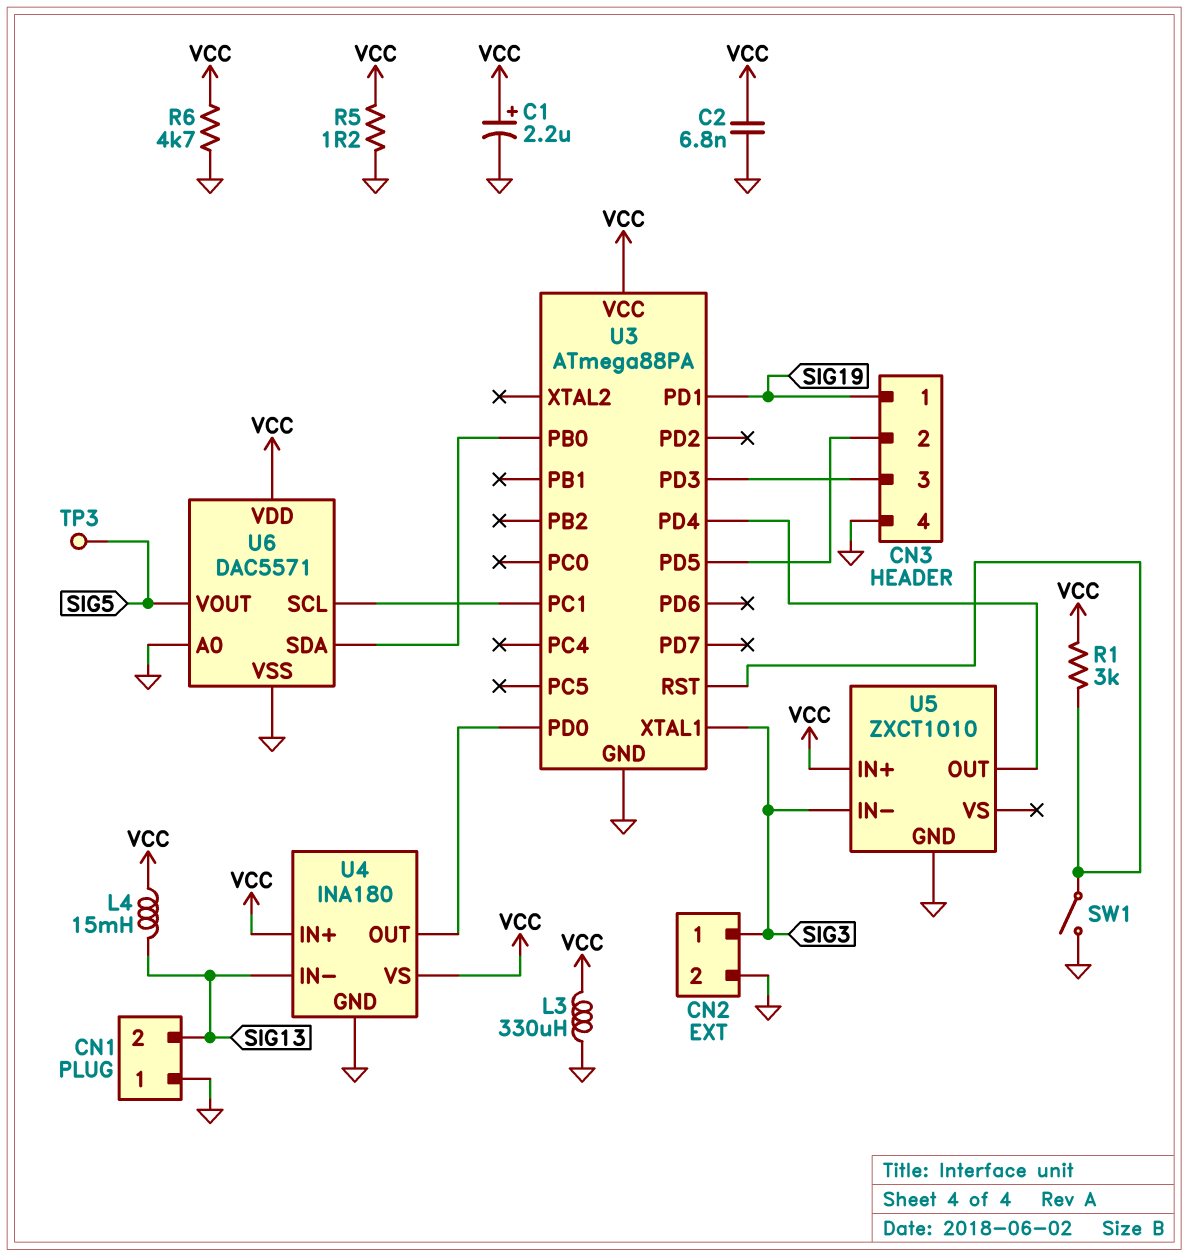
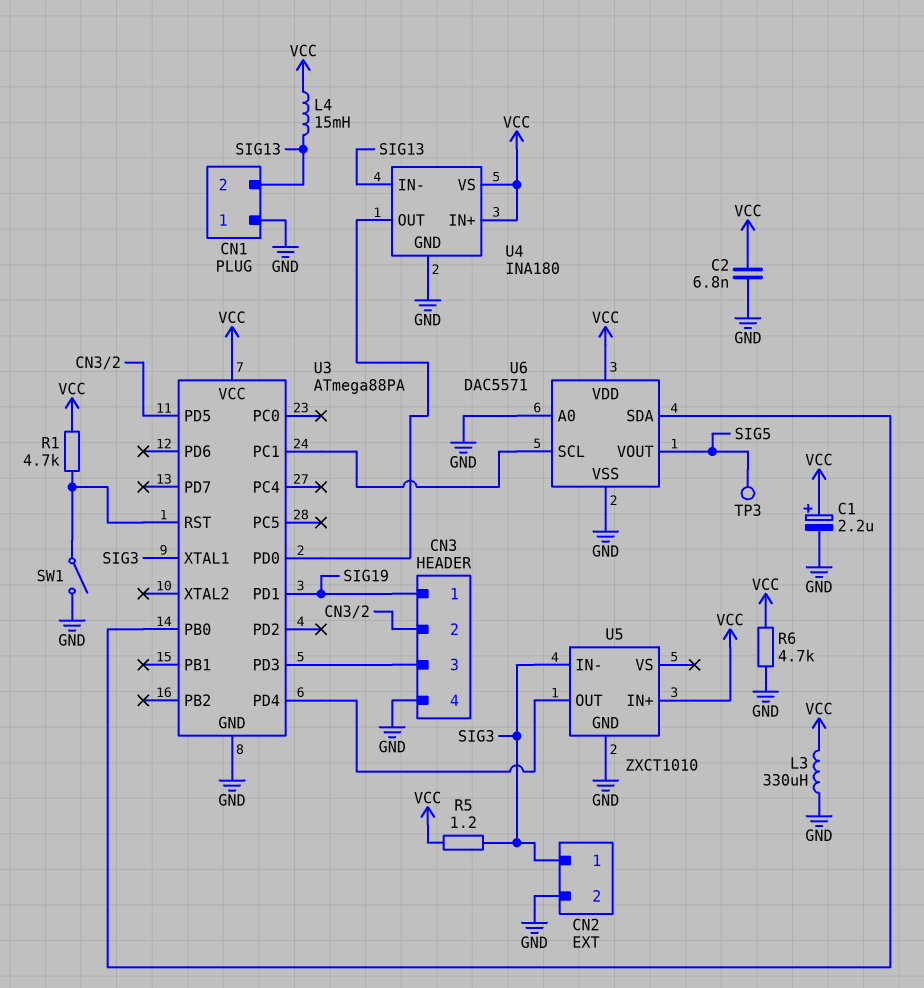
R1: 3k (U3/RST, VCC) -> 4.7k (U3/RST, VCC)
R5: 1.2 (GND, VCC) -> 1.2 (SIG3, VCC)

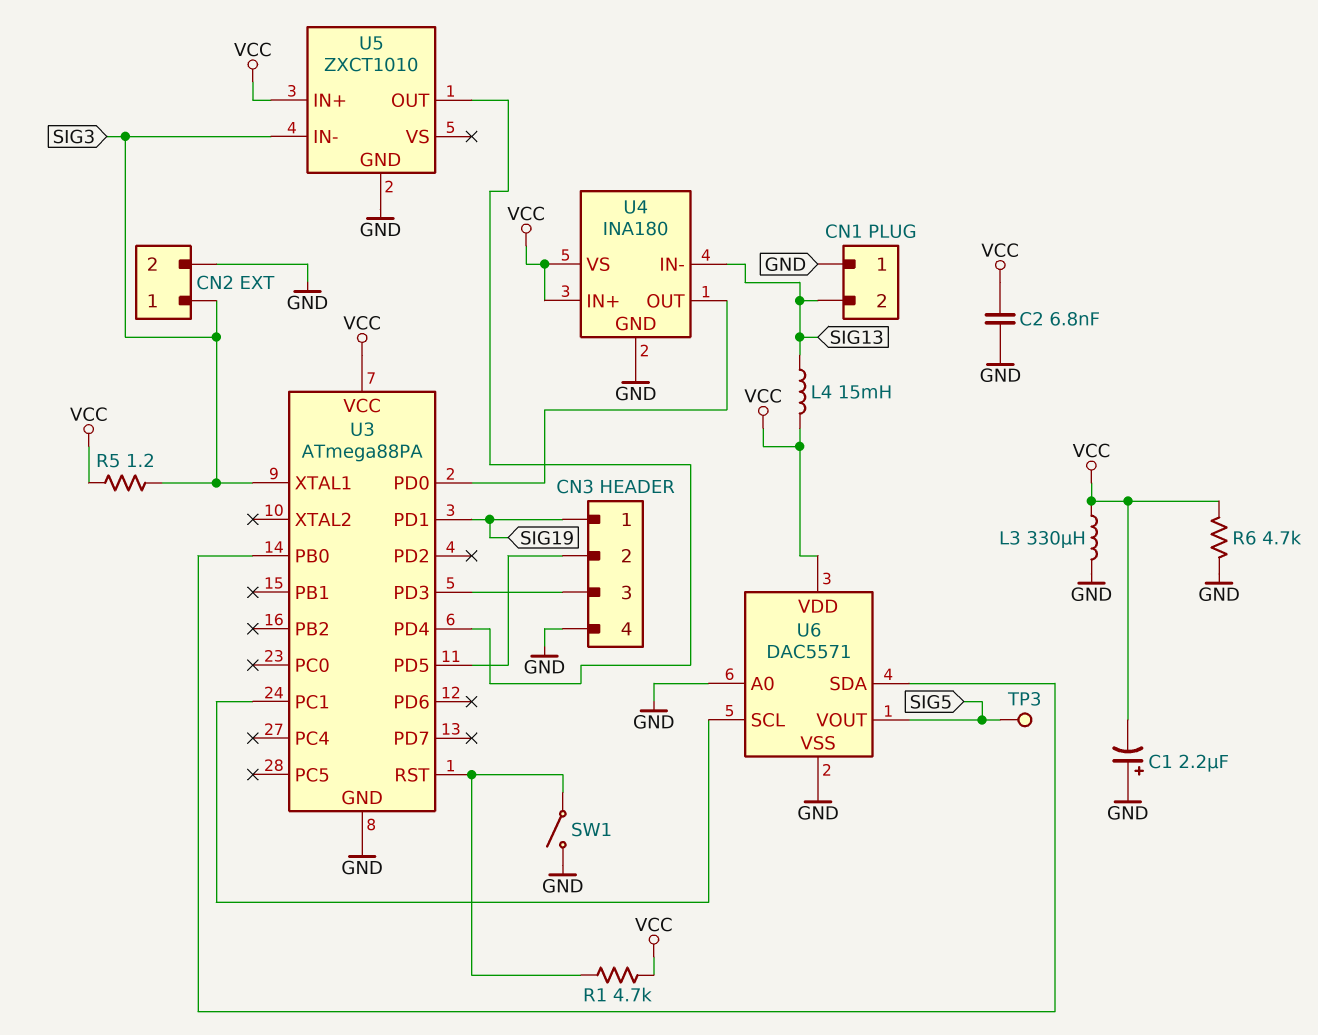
C1: 2.2uF (plus VCC, minus GND) -> 2.2uF (plus GND, minus VCC)

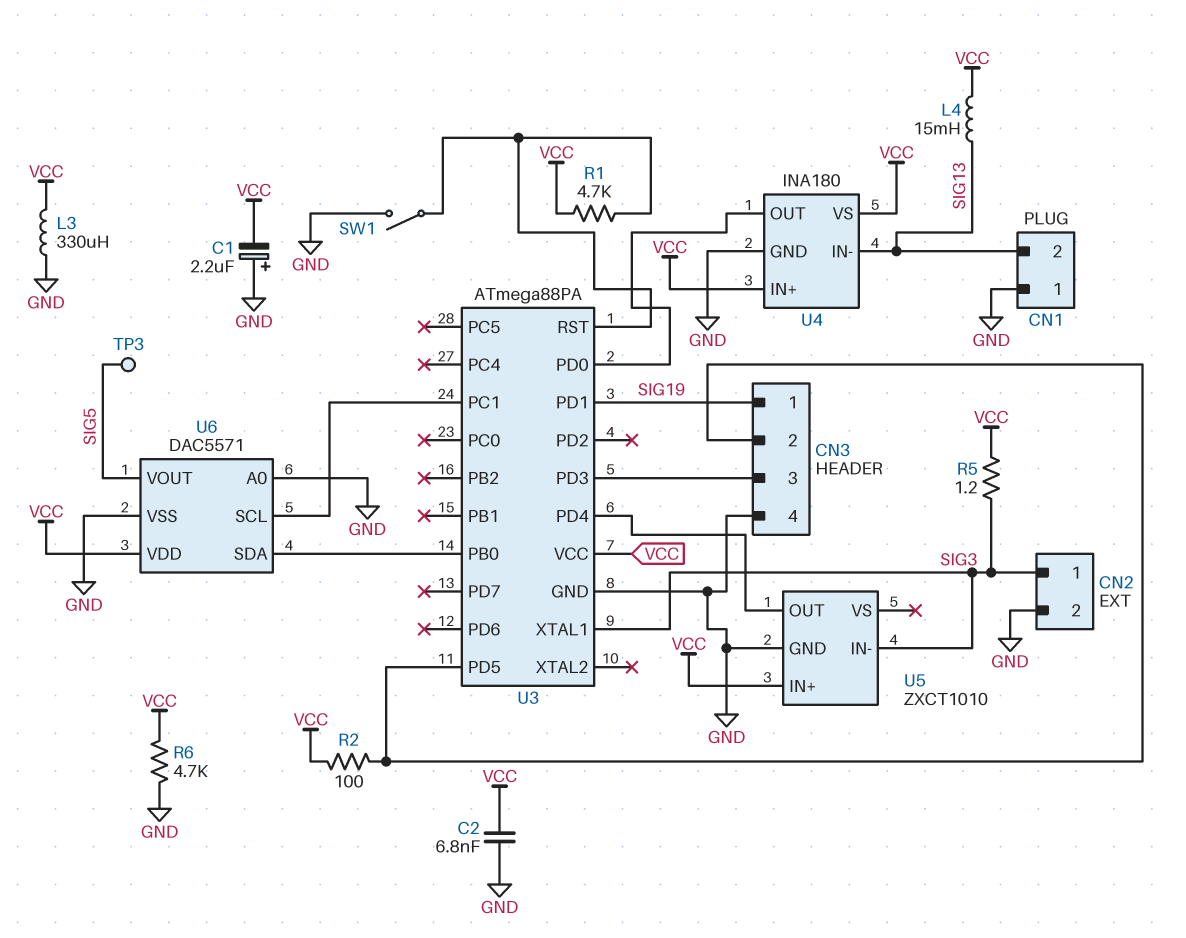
R2: none -> 100 (CN3/2, VCC)

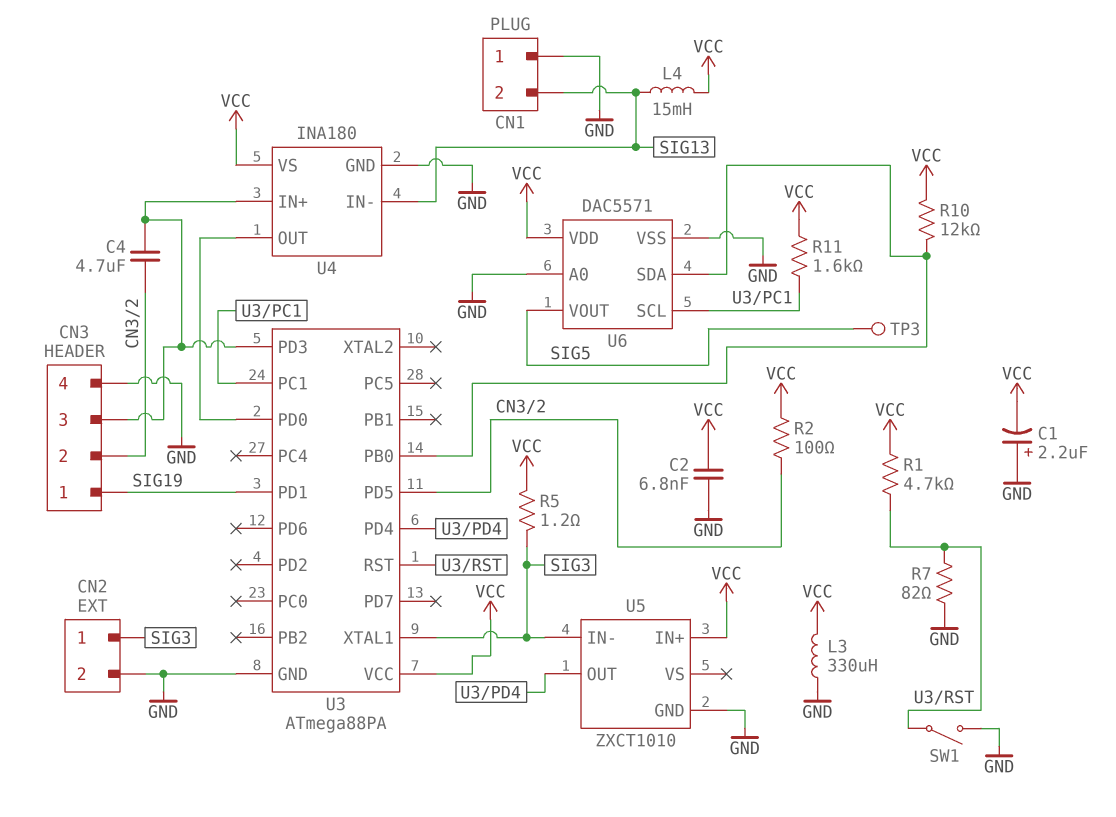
C4: none -> 4.7uF (CN3/2, CN3/3)
R6: 4.7k (GND, VCC) -> none
R7: none -> 82 (GND, U3/RST)
R10: none -> 12k (U3/PB0, VCC)
R11: none -> 1.6k (U3/PC1, VCC)
U4 pin IN+: VCC -> CN3/3

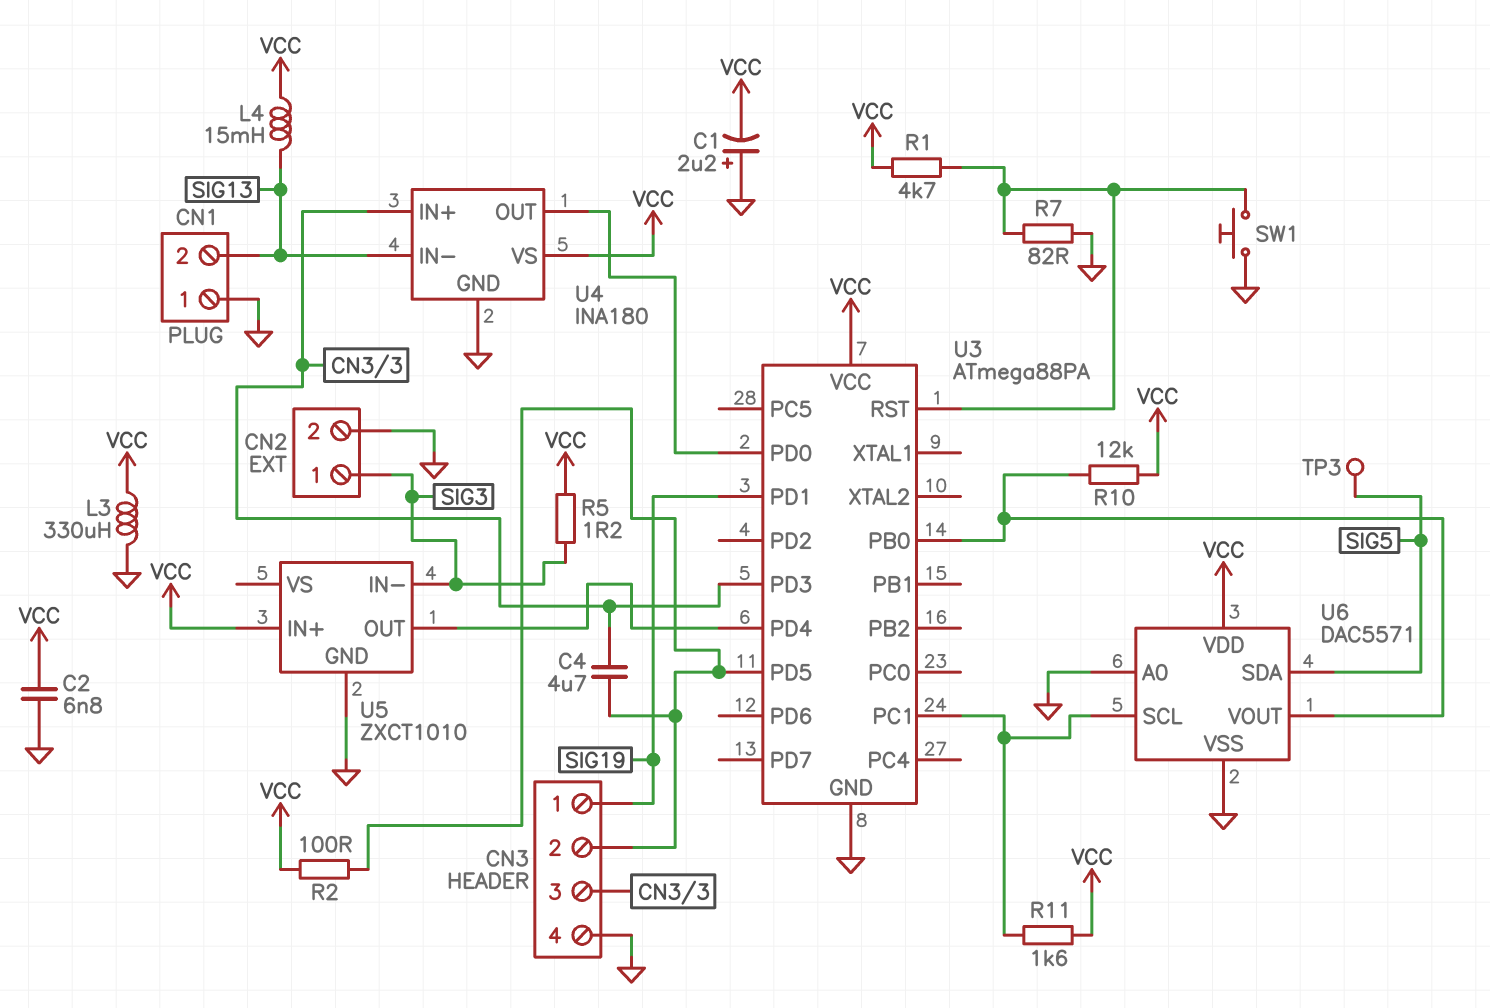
SW1: switch (GND, U3/RST) -> button (GND, U3/RST)
U3 pin XTAL1: SIG3 -> none
U6 pin SDA: U3/PB0 -> SIG5
U6 pin VOUT: SIG5 -> U3/PB0

